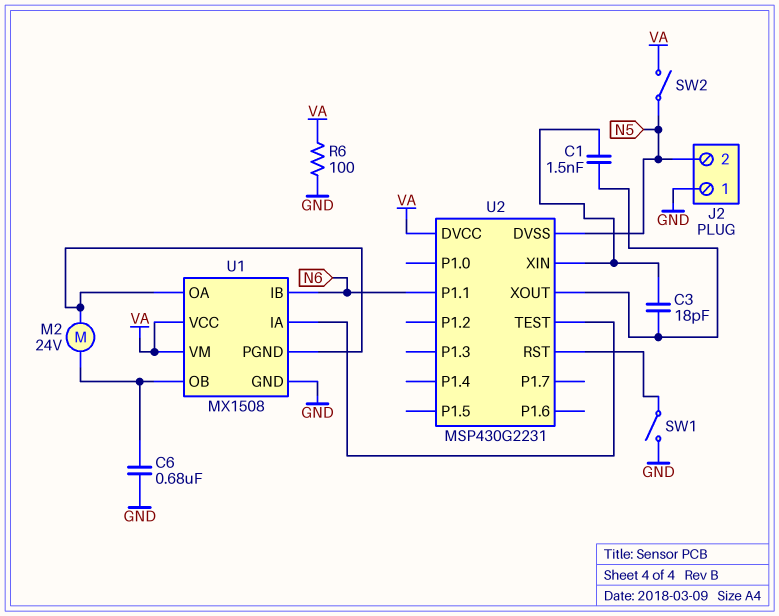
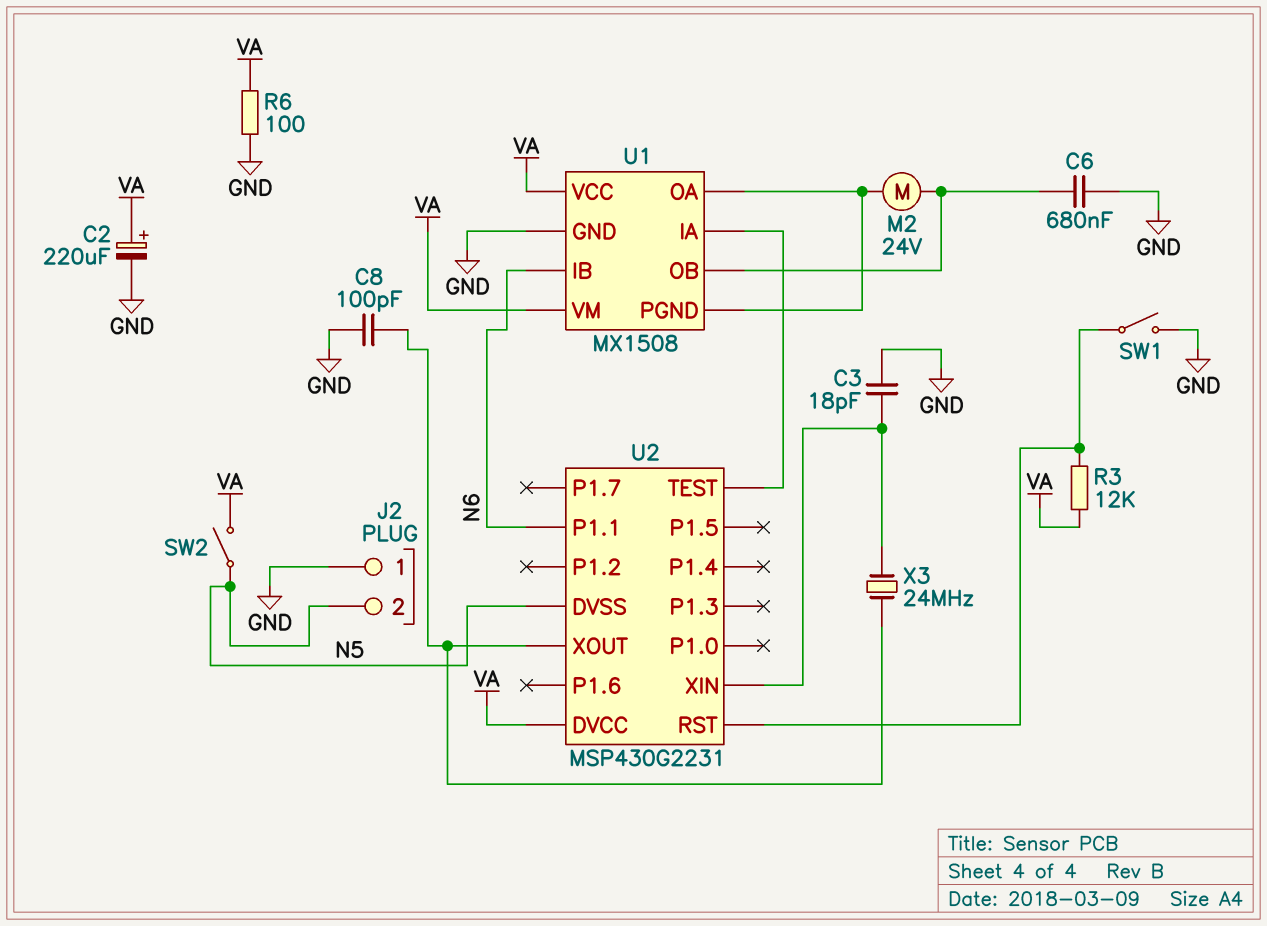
C1: 1.5nF (U2/XIN, U2/XOUT) -> none
C2: none -> 220uF (plus VA, minus GND)
C3: 18pF (U2/XIN, U2/XOUT) -> 18pF (GND, U2/XIN)
C8: none -> 100pF (GND, U2/XOUT)
R3: none -> 12k (U2/RST, VA)
X3: none -> 24MHz (U2/XIN, U2/XOUT)

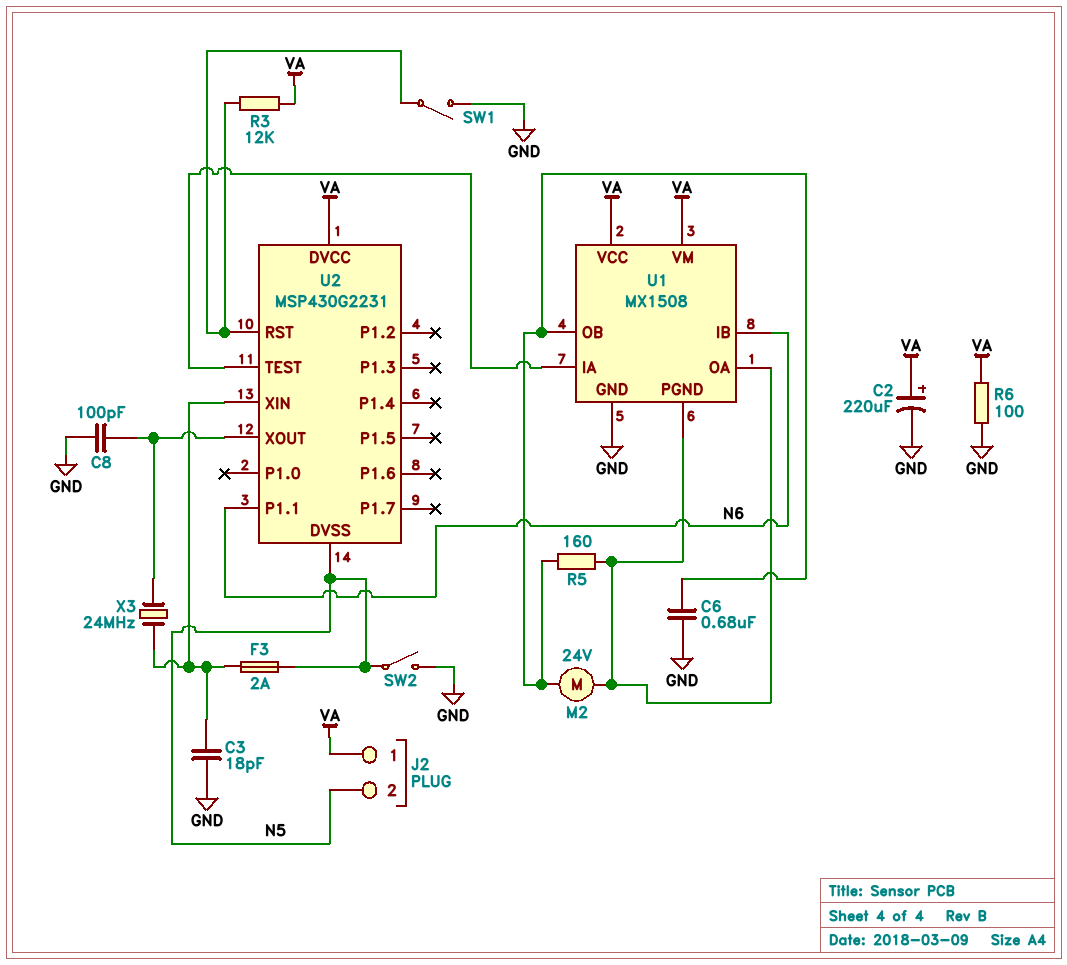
F3: none -> 2A (N5, U2/XIN)
J2 pin 1: GND -> VA
R5: none -> 160 (U1/OA, U1/OB)
SW2: switch (N5, VA) -> switch (GND, N5)

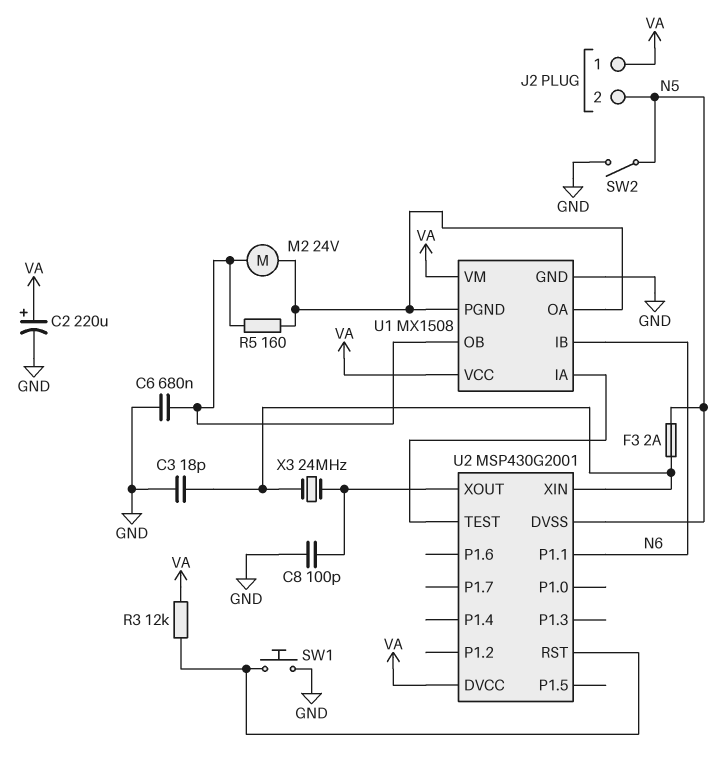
R6: 100 (GND, VA) -> none
SW1: switch (GND, U2/RST) -> button (GND, U2/RST)
U2: MSP430G2231 -> MSP430G2001

